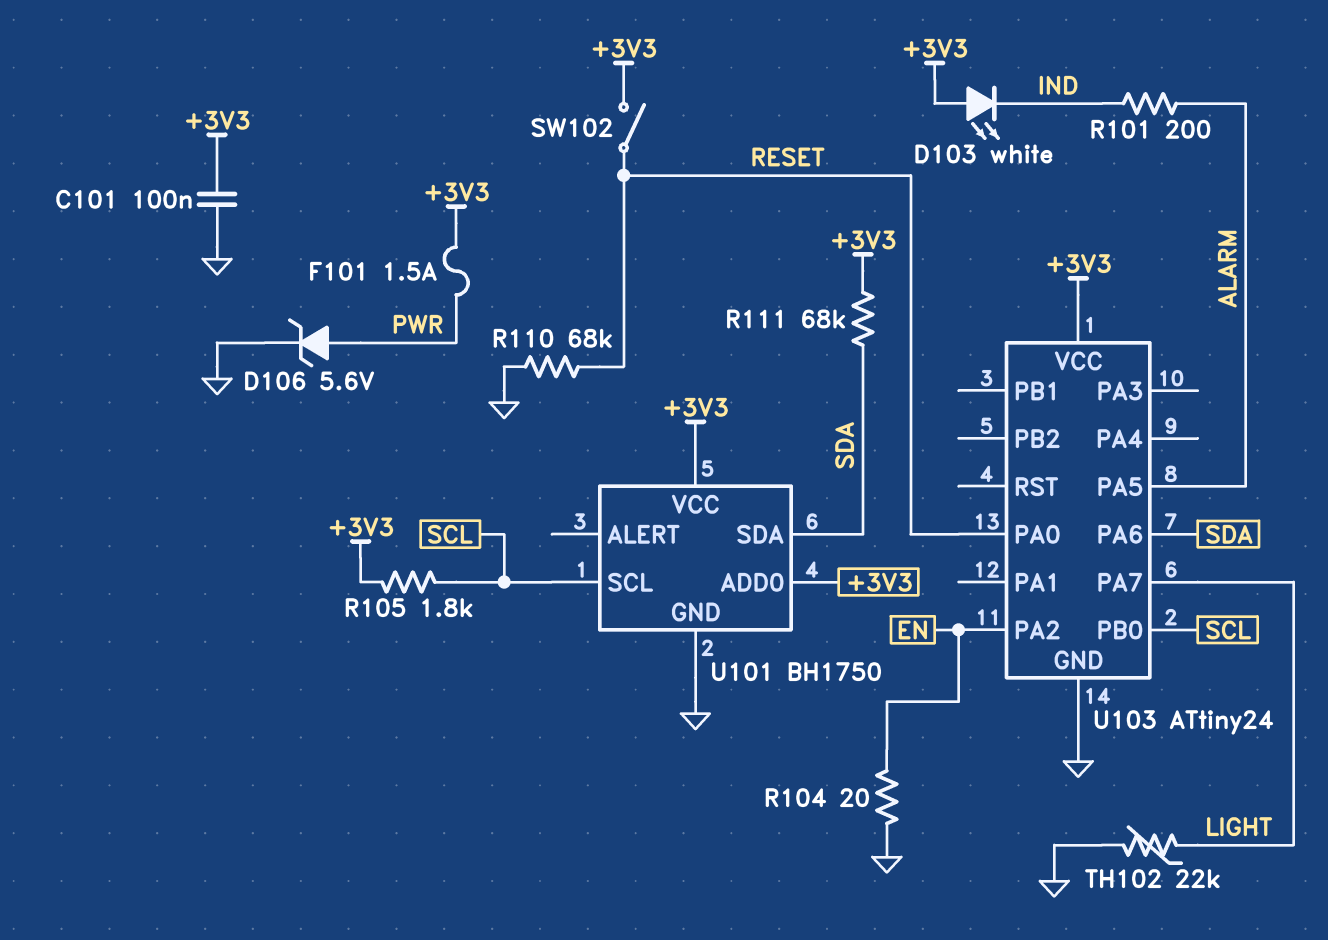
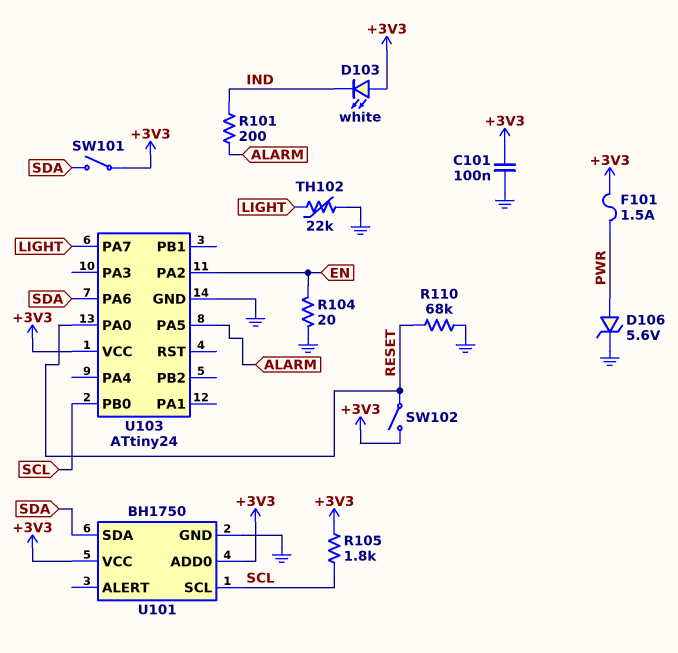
R111: 68k (+3V3, SDA) -> none
SW101: none -> switch (+3V3, SDA)

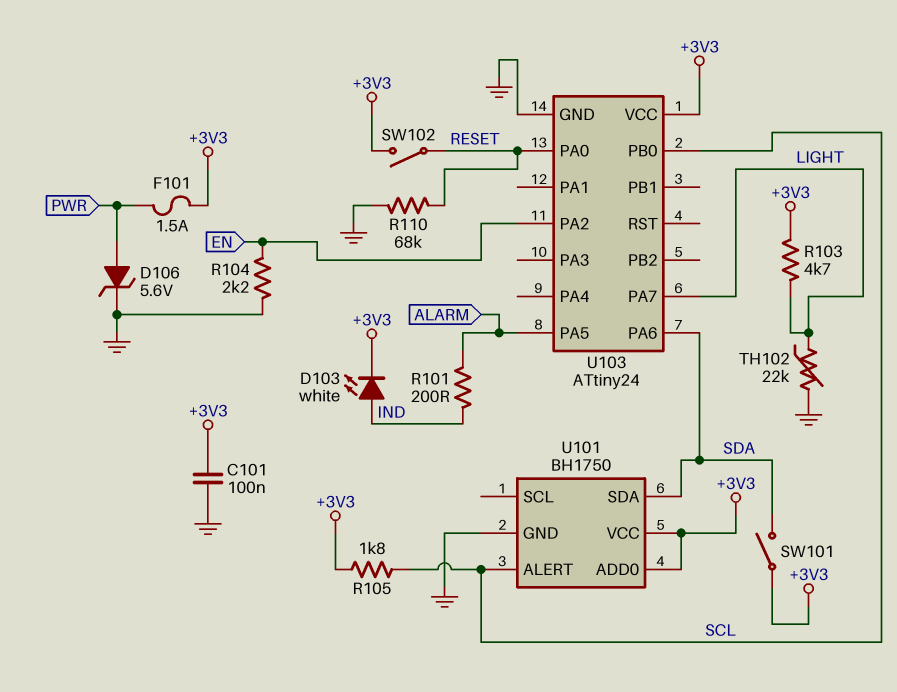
D103: LED white (A +3V3, K IND) -> LED white (A IND, K +3V3)
R103: none -> 4.7k (+3V3, LIGHT)
R104: 20 (EN, GND) -> 2.2k (EN, GND)
U101 pin ALERT: none -> SCL
U101 pin SCL: SCL -> none

